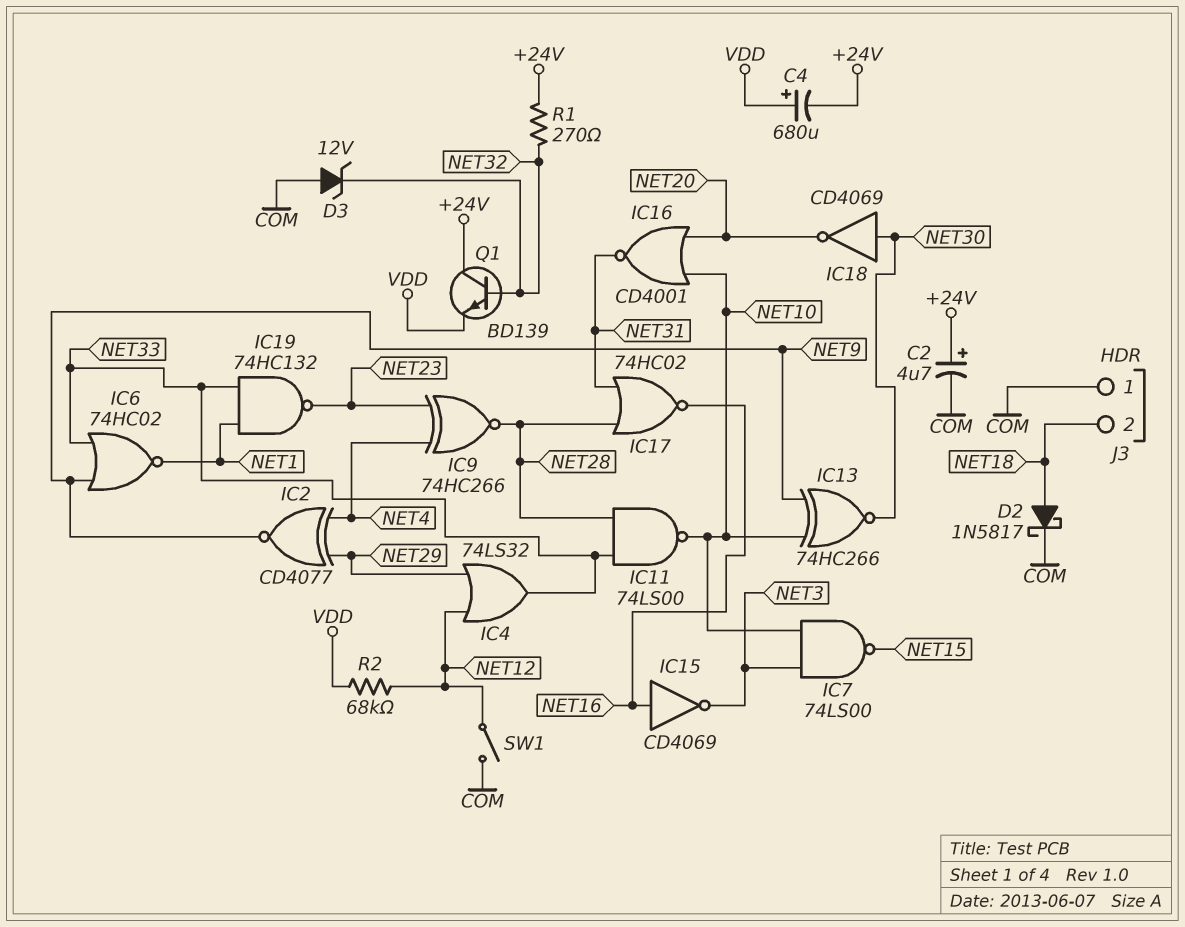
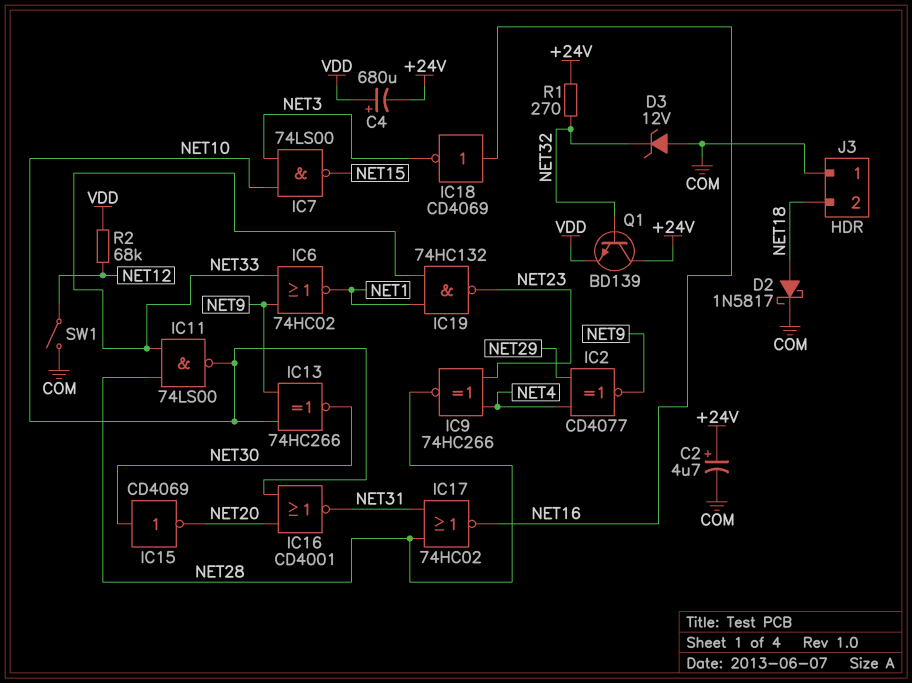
IC4: OR 74LS32 (in NET12, in NET29, out NET33) -> none
IC15: NOT CD4069 (in NET16, out NET3) -> NOT CD4069 (in NET30, out NET20)
IC18: NOT CD4069 (in NET30, out NET20) -> NOT CD4069 (in NET16, out NET3)

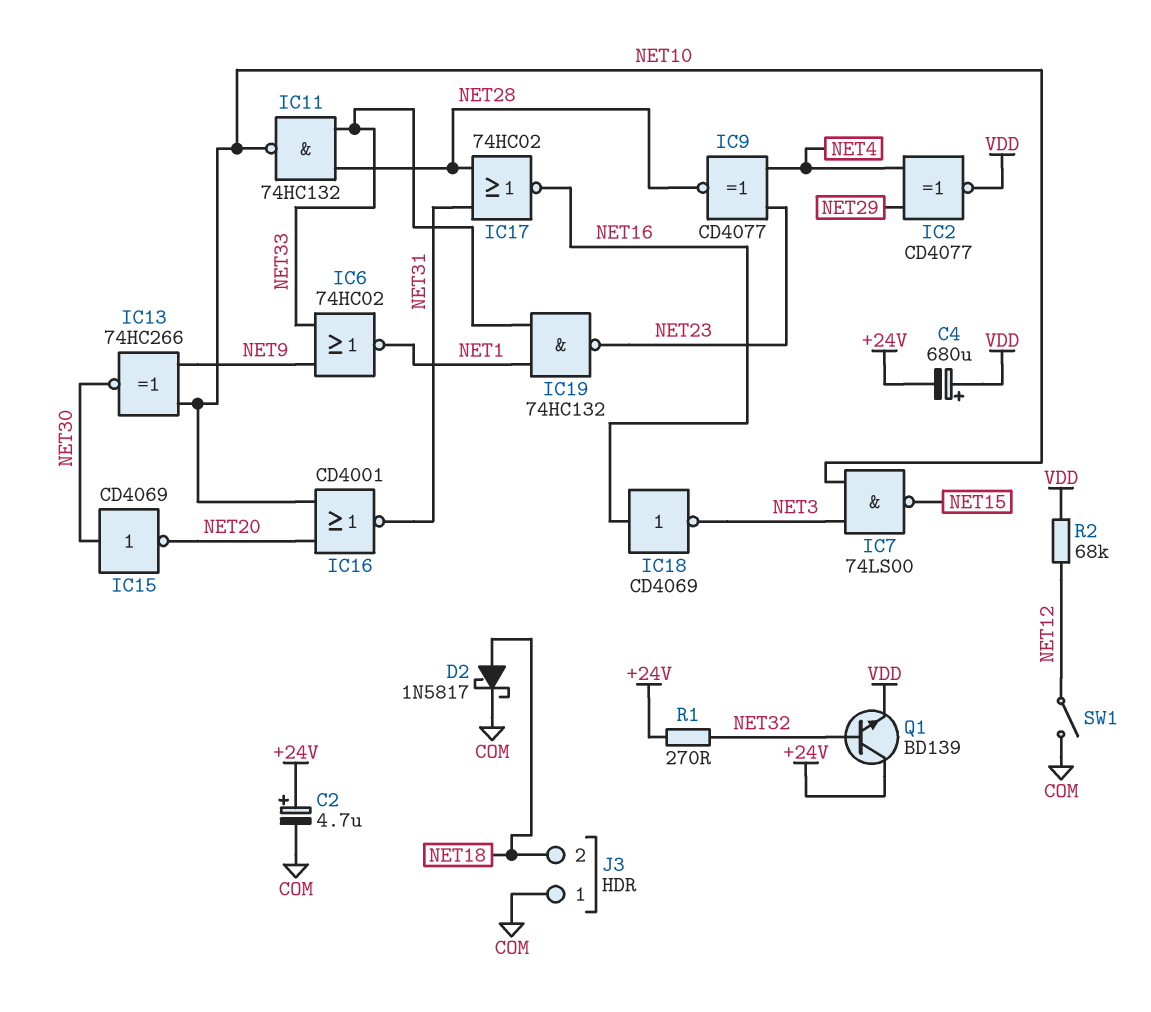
D3: zener 12V (A COM, K NET32) -> none
IC2: XNOR CD4077 (in NET4, in NET29, out NET9) -> XNOR CD4077 (in NET4, in NET29, out VDD)
IC9: XNOR 74HC266 (in NET4, in NET23, out NET28) -> XNOR CD4077 (in NET4, in NET23, out NET28)
IC11: NAND 74LS00 (in NET28, in NET33, out NET10) -> NAND 74HC132 (in NET28, in NET33, out NET10)

